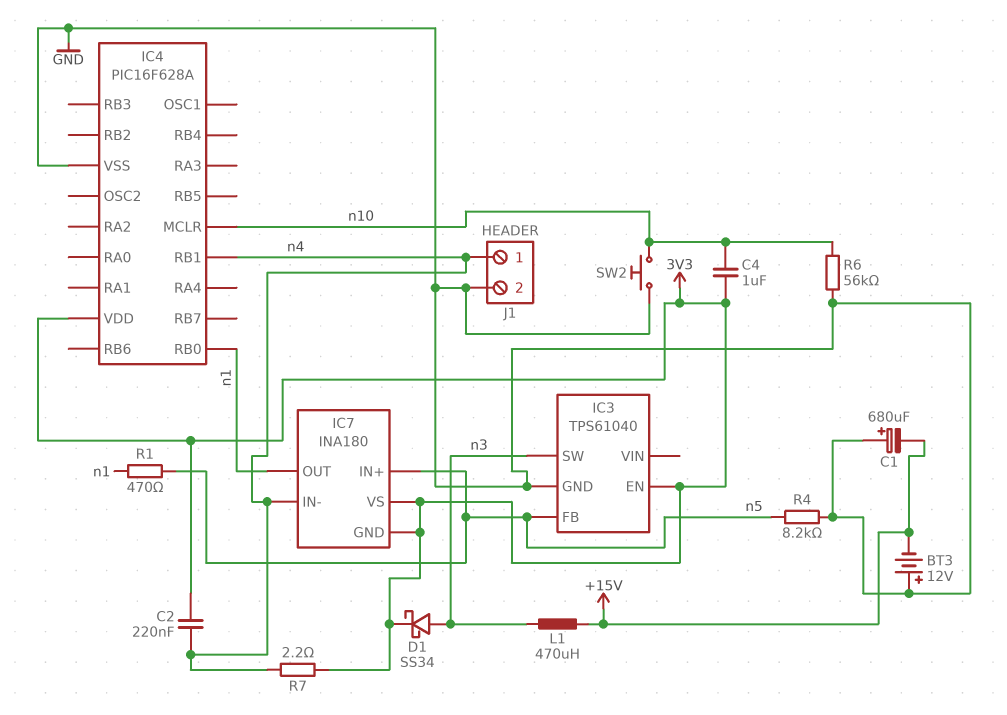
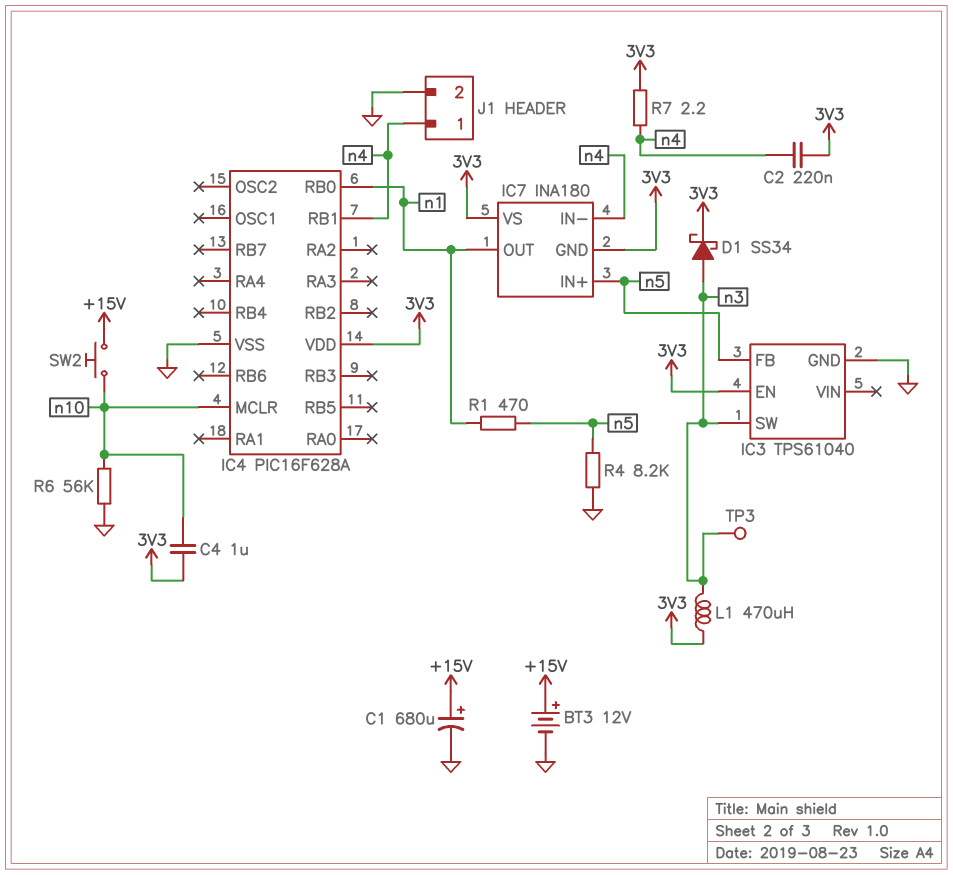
BT3: 12V (plus GND, minus +15V) -> 12V (plus +15V, minus GND)
C1: 680uF (plus GND, minus +15V) -> 680uF (plus +15V, minus GND)
L1: 470uH (+15V, n3) -> 470uH (3V3, n3)
SW2: button (GND, n10) -> button (+15V, n10)
TP3: none -> test point (n3)

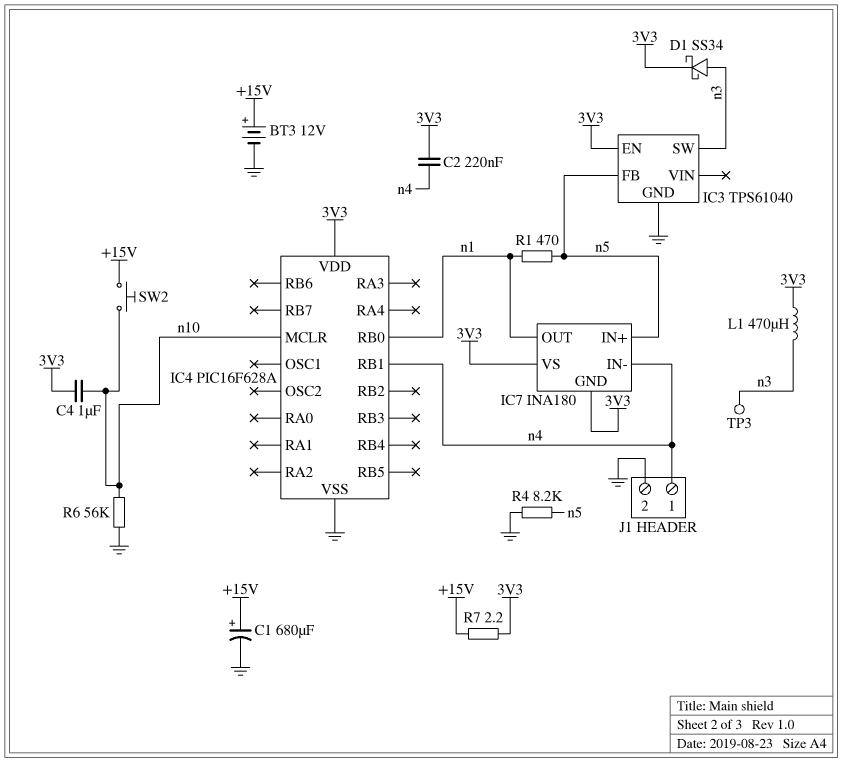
R7: 2.2 (3V3, n4) -> 2.2 (+15V, 3V3)

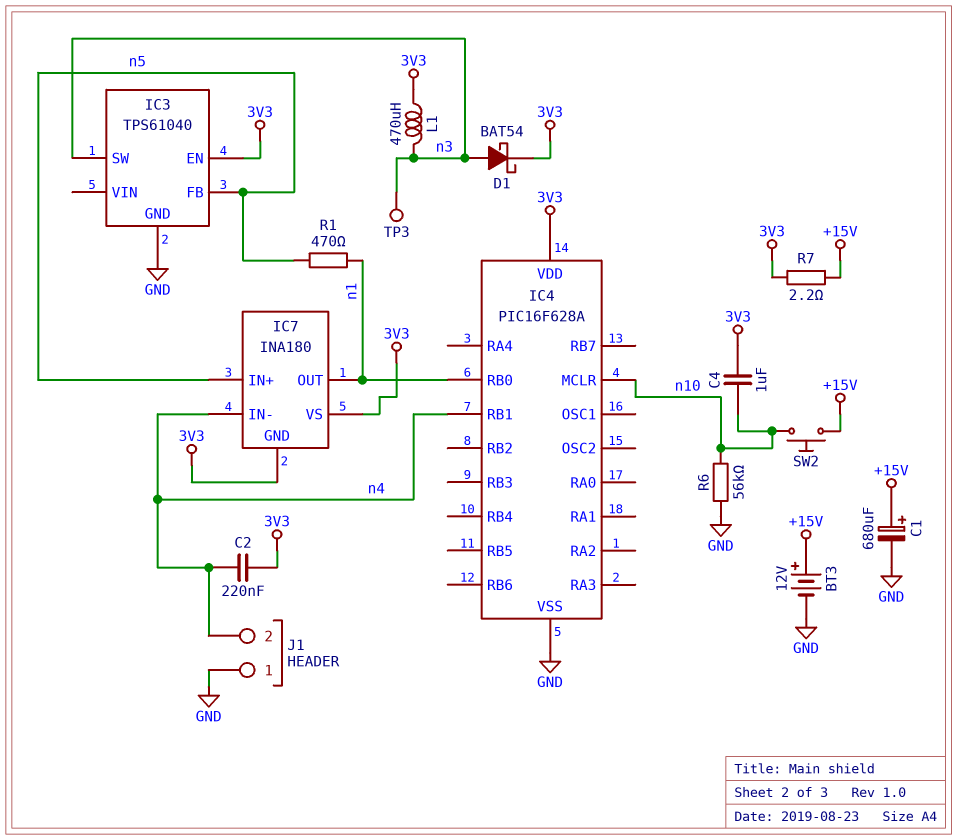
D1: schottky SS34 (A n3, K 3V3) -> schottky BAT54 (A n3, K 3V3)
J1 pin 1: n4 -> GND
J1 pin 2: GND -> n4
R4: 8.2k (GND, n5) -> none

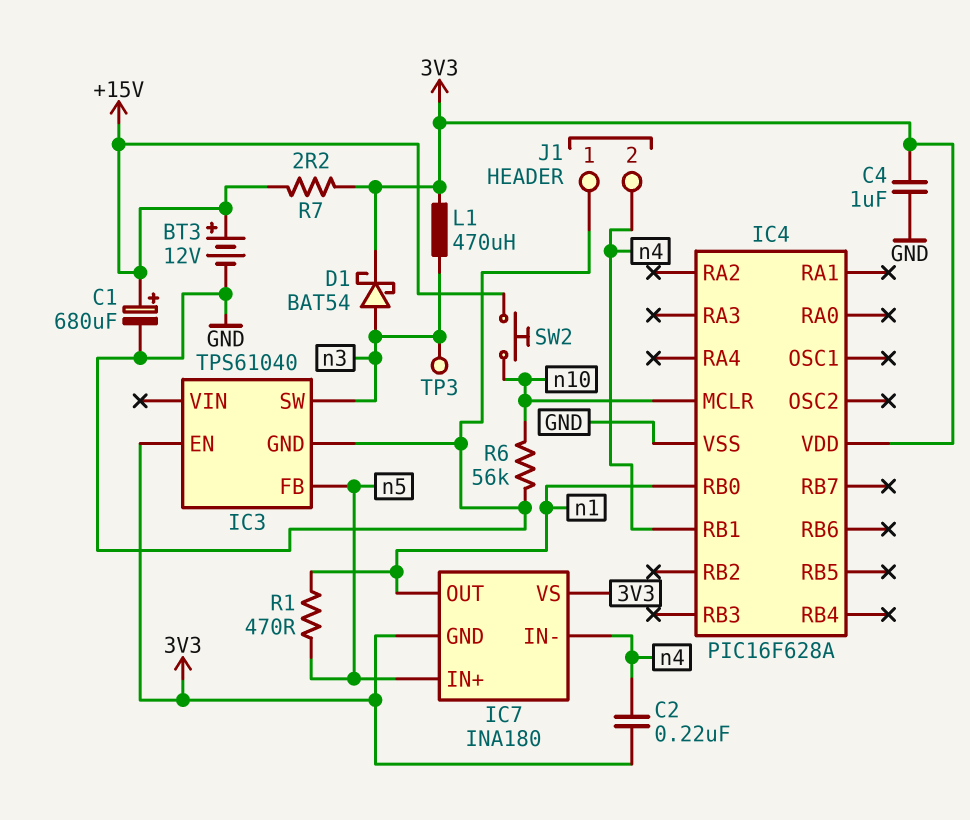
C4: 1uF (3V3, n10) -> 1uF (3V3, GND)

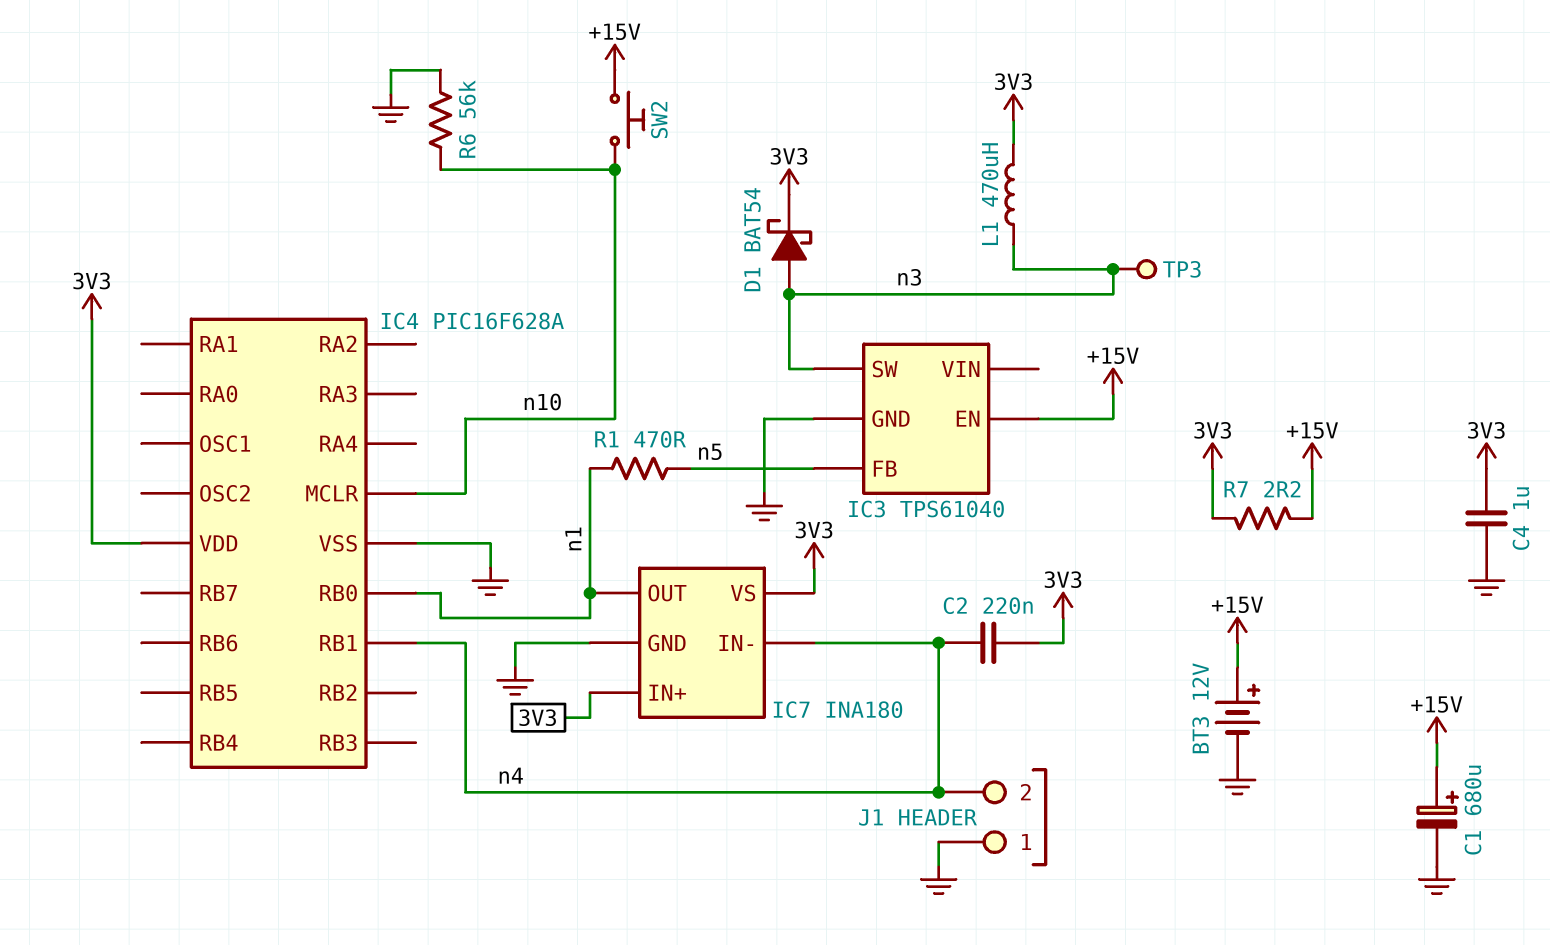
IC3 pin EN: 3V3 -> +15V
IC7 pin GND: 3V3 -> GND
IC7 pin IN+: n5 -> 3V3

